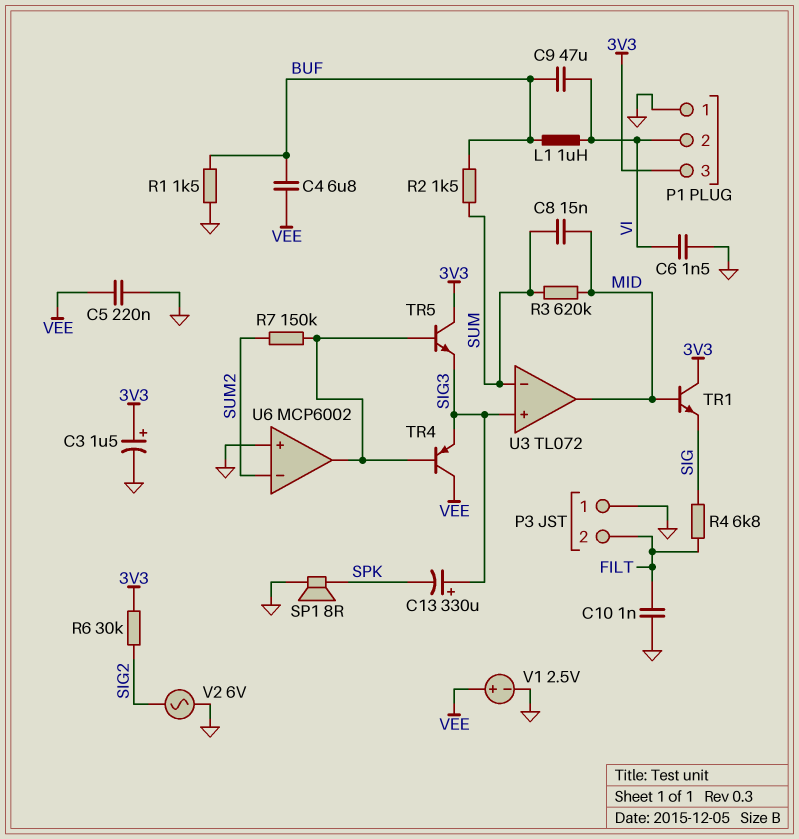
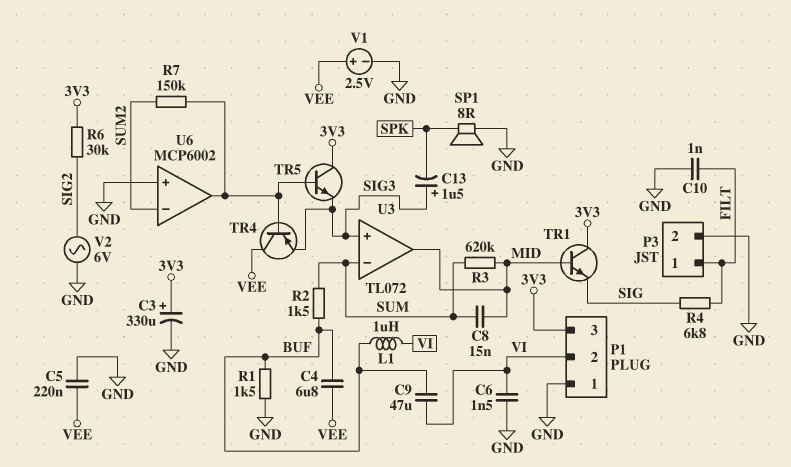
C3: 1.5uF (plus 3V3, minus GND) -> 330uF (plus 3V3, minus GND)
C13: 330uF (plus SIG3, minus SPK) -> 1.5uF (plus SIG3, minus SPK)
P3 pin 1: GND -> FILT
P3 pin 2: FILT -> GND

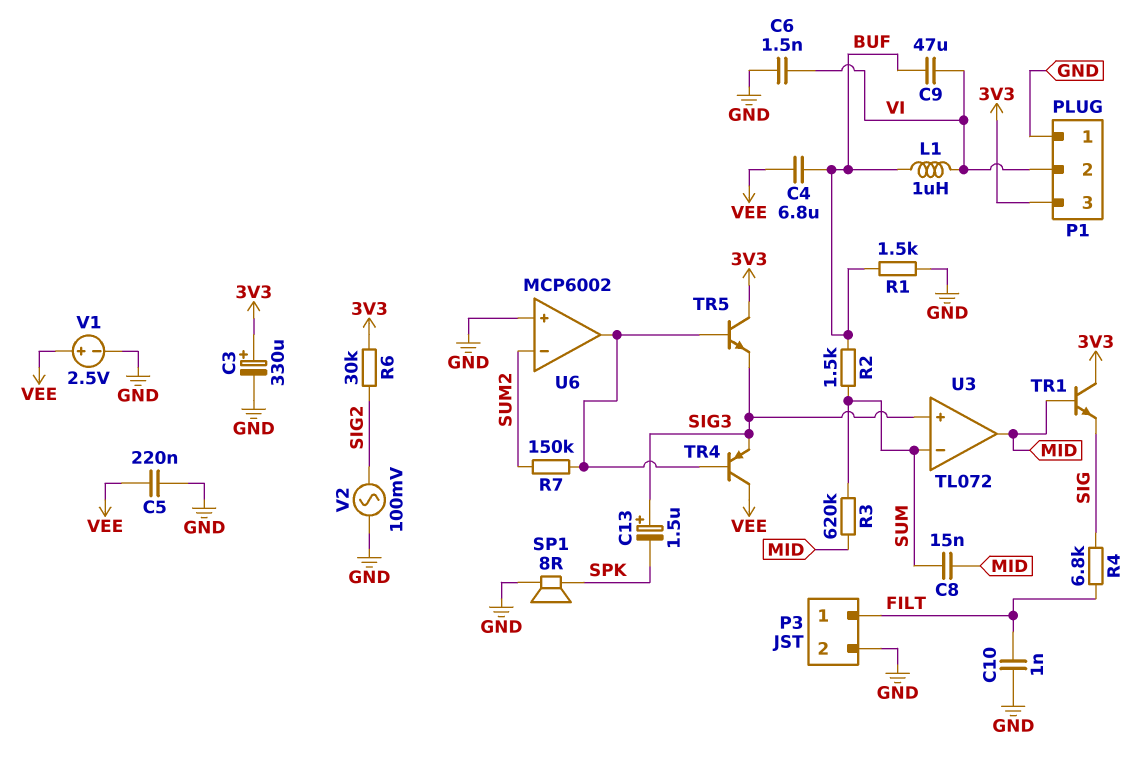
V2: AC 6V (GND, SIG2) -> AC 100mV (GND, SIG2)

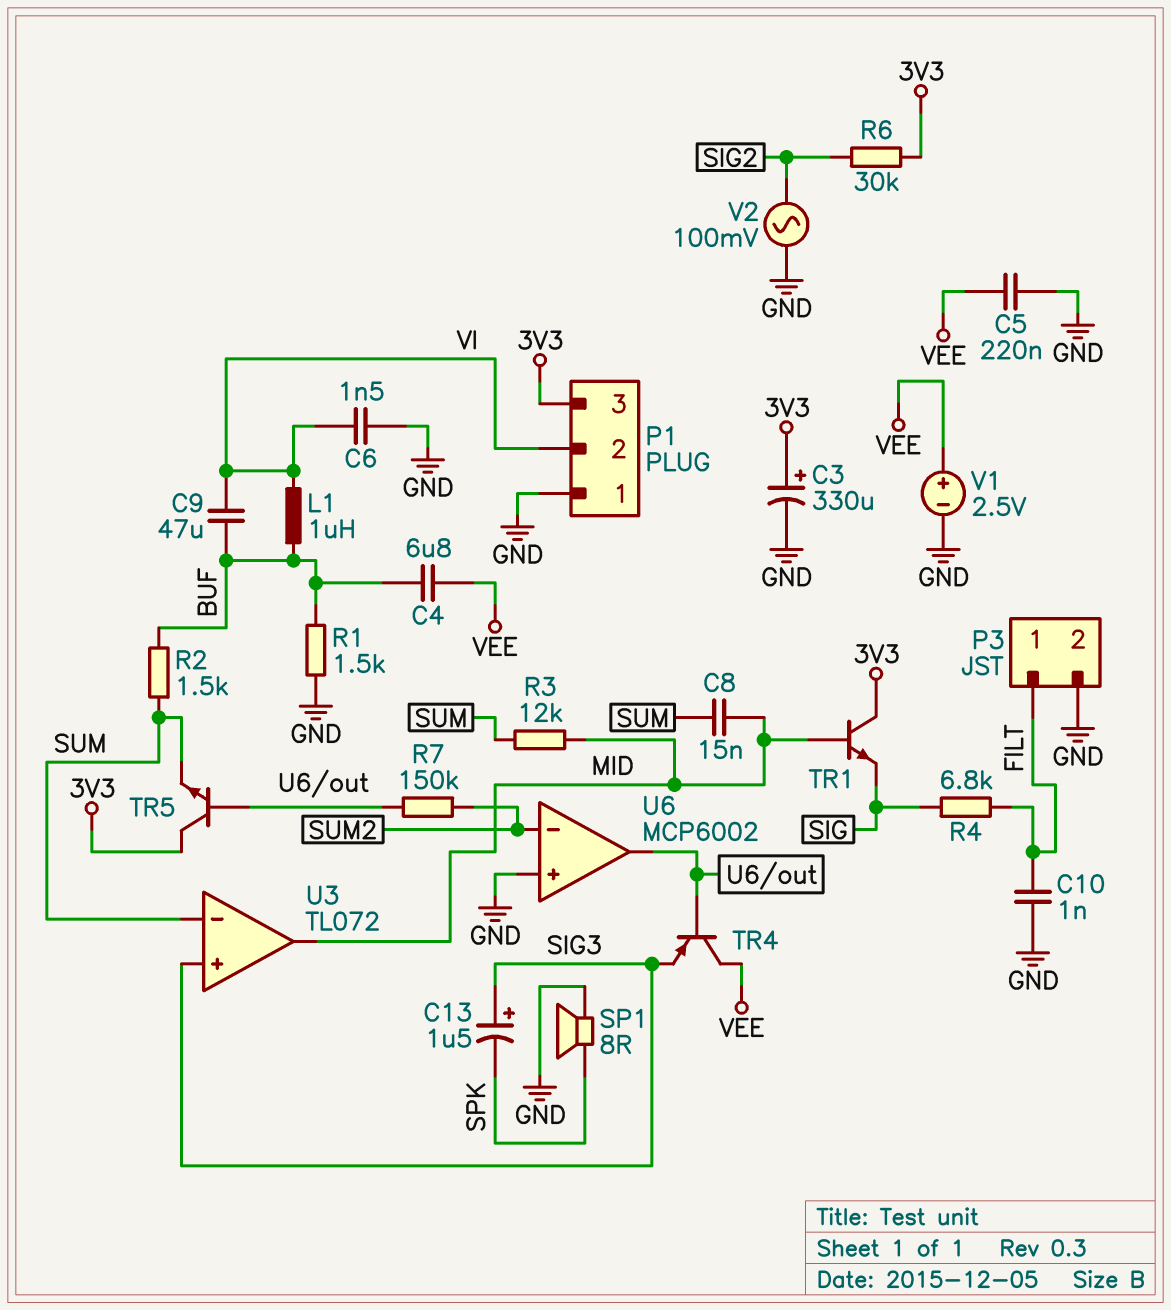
R3: 620k (MID, SUM) -> 12k (MID, SUM)
TR5: NPN (B U6/out, C 3V3, E SIG3) -> NPN (B U6/out, C 3V3, E SUM)

